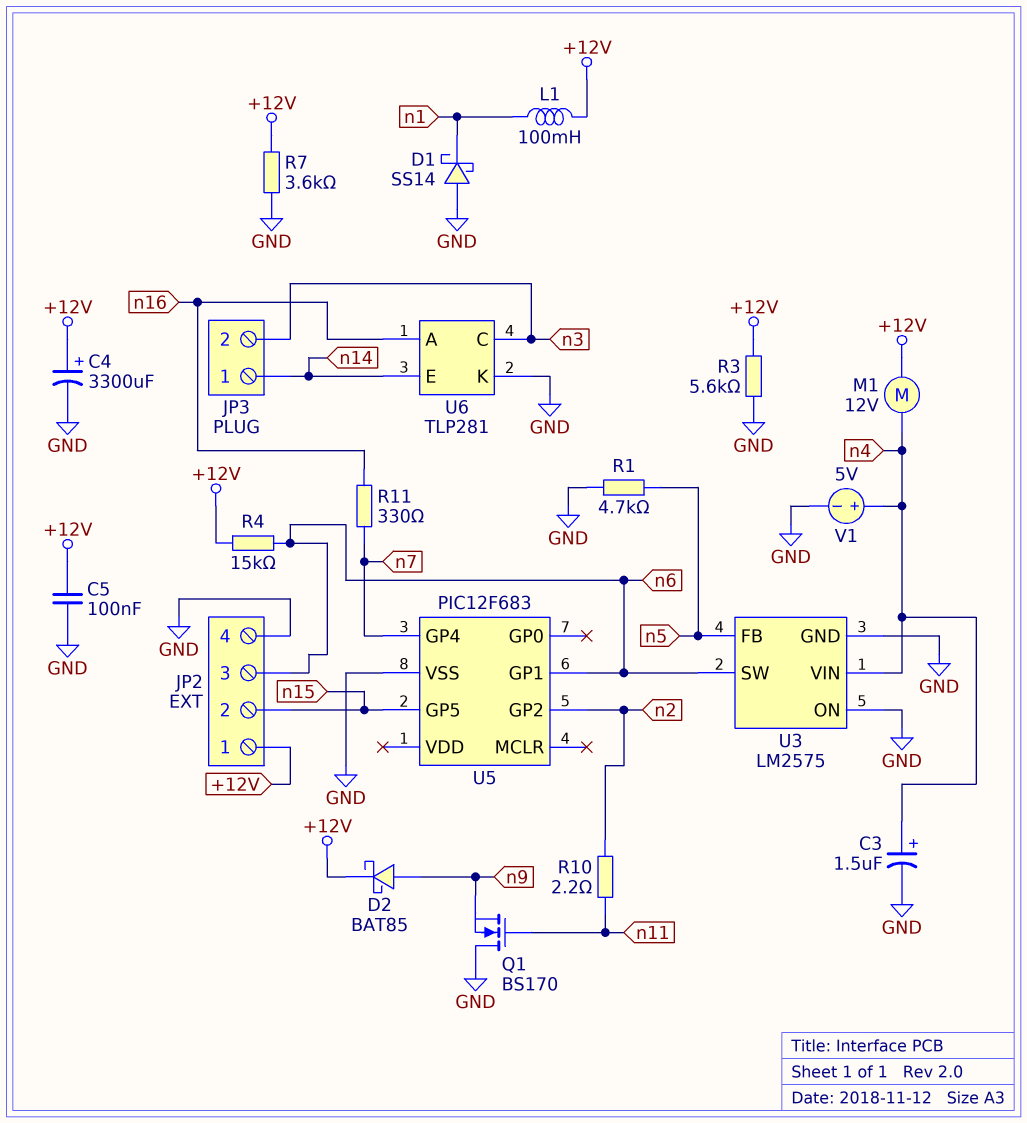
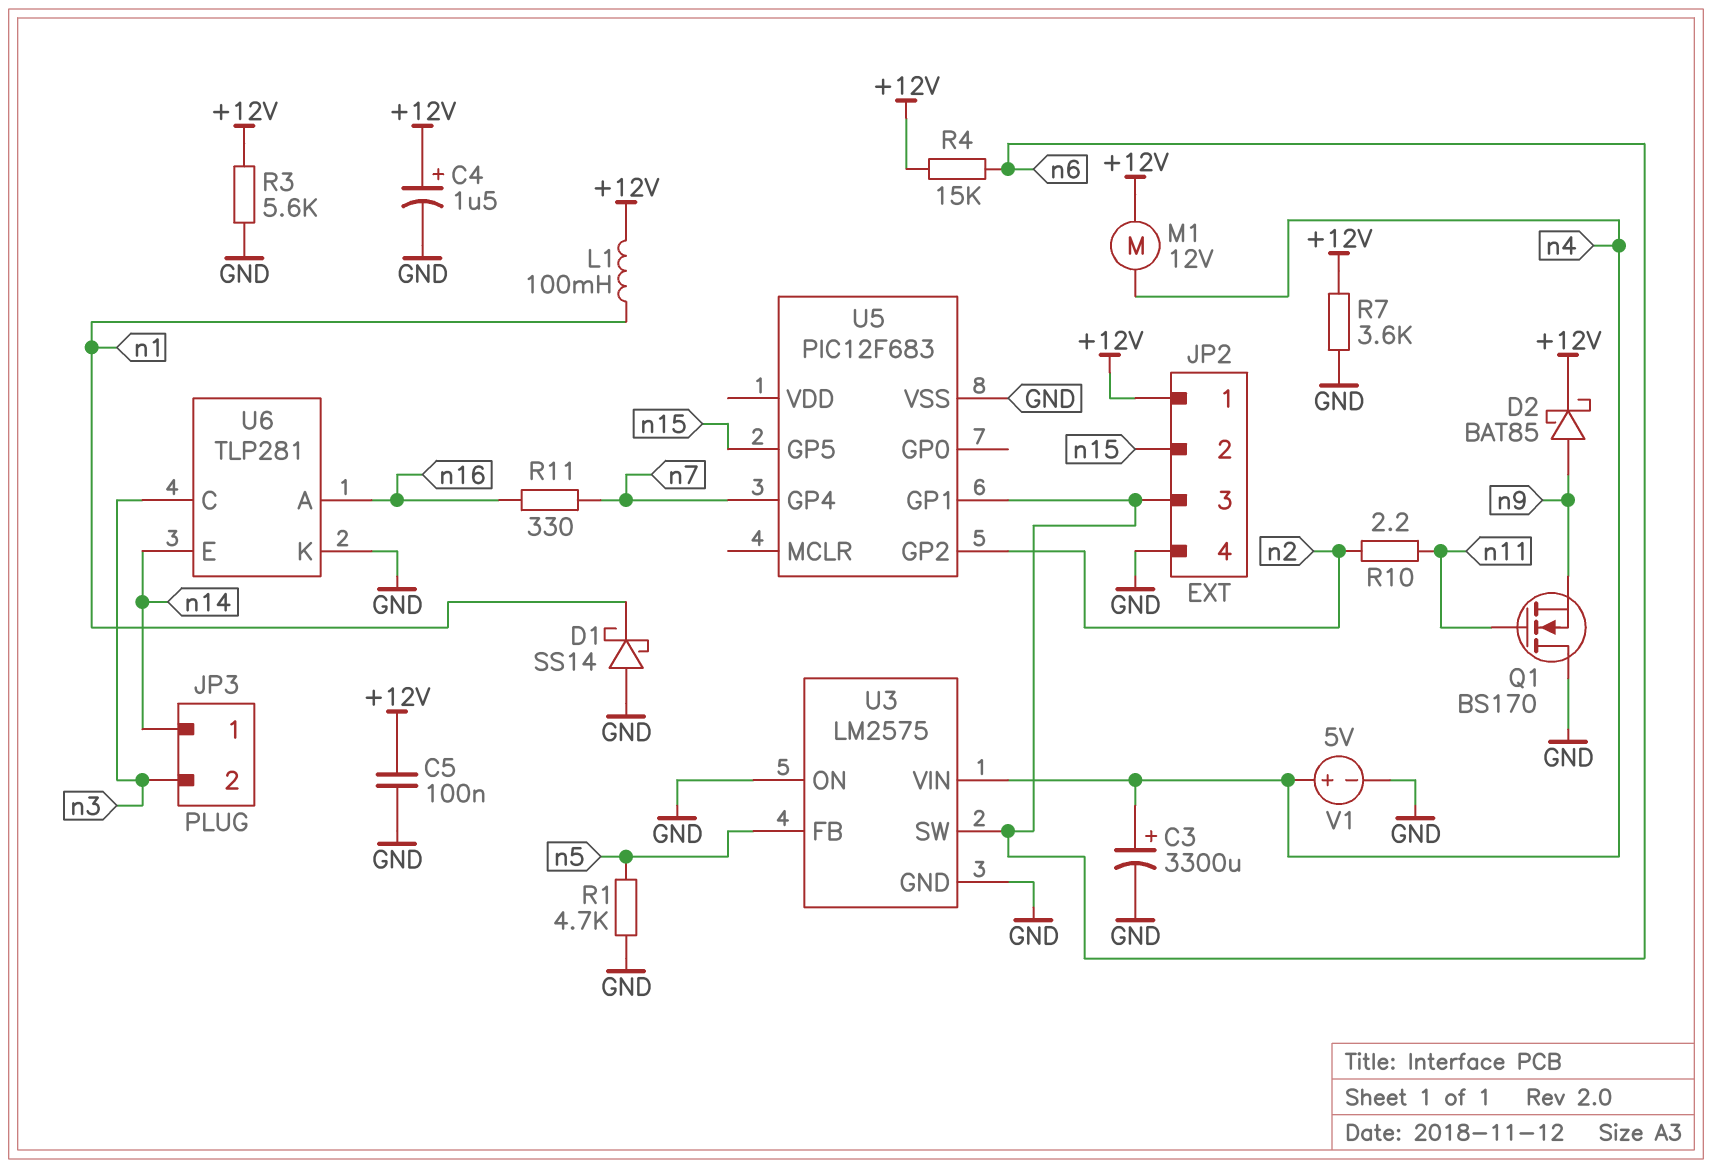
C3: 1.5uF (plus n4, minus GND) -> 3300uF (plus n4, minus GND)
C4: 3300uF (plus +12V, minus GND) -> 1.5uF (plus +12V, minus GND)

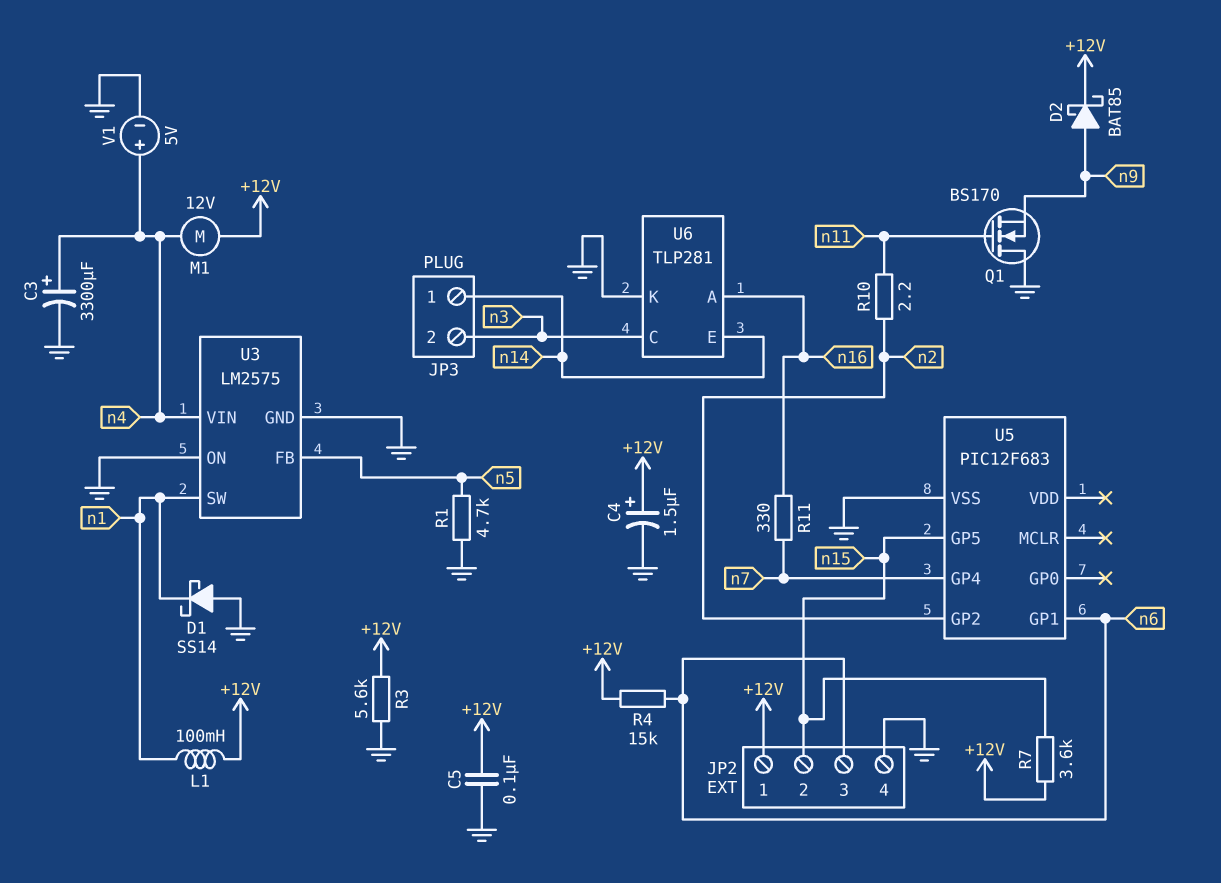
R7: 3.6k (+12V, GND) -> 3.6k (+12V, n15)
U3 pin SW: n6 -> n1

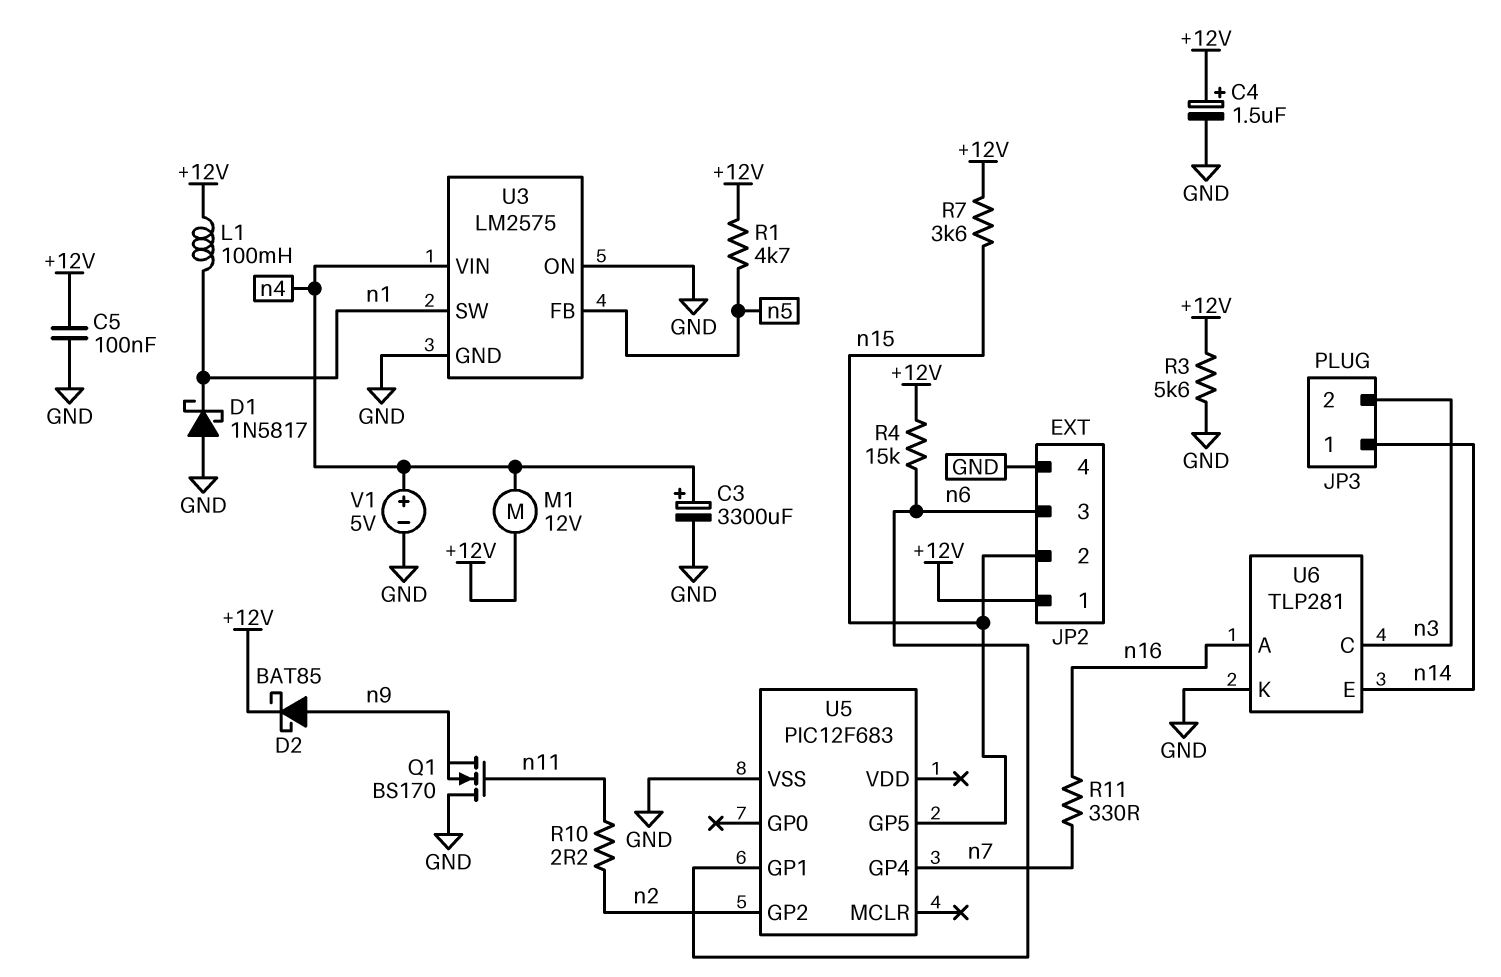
D1: schottky SS14 (A GND, K n1) -> schottky 1N5817 (A GND, K n1)
R1: 4.7k (GND, n5) -> 4.7k (+12V, n5)

